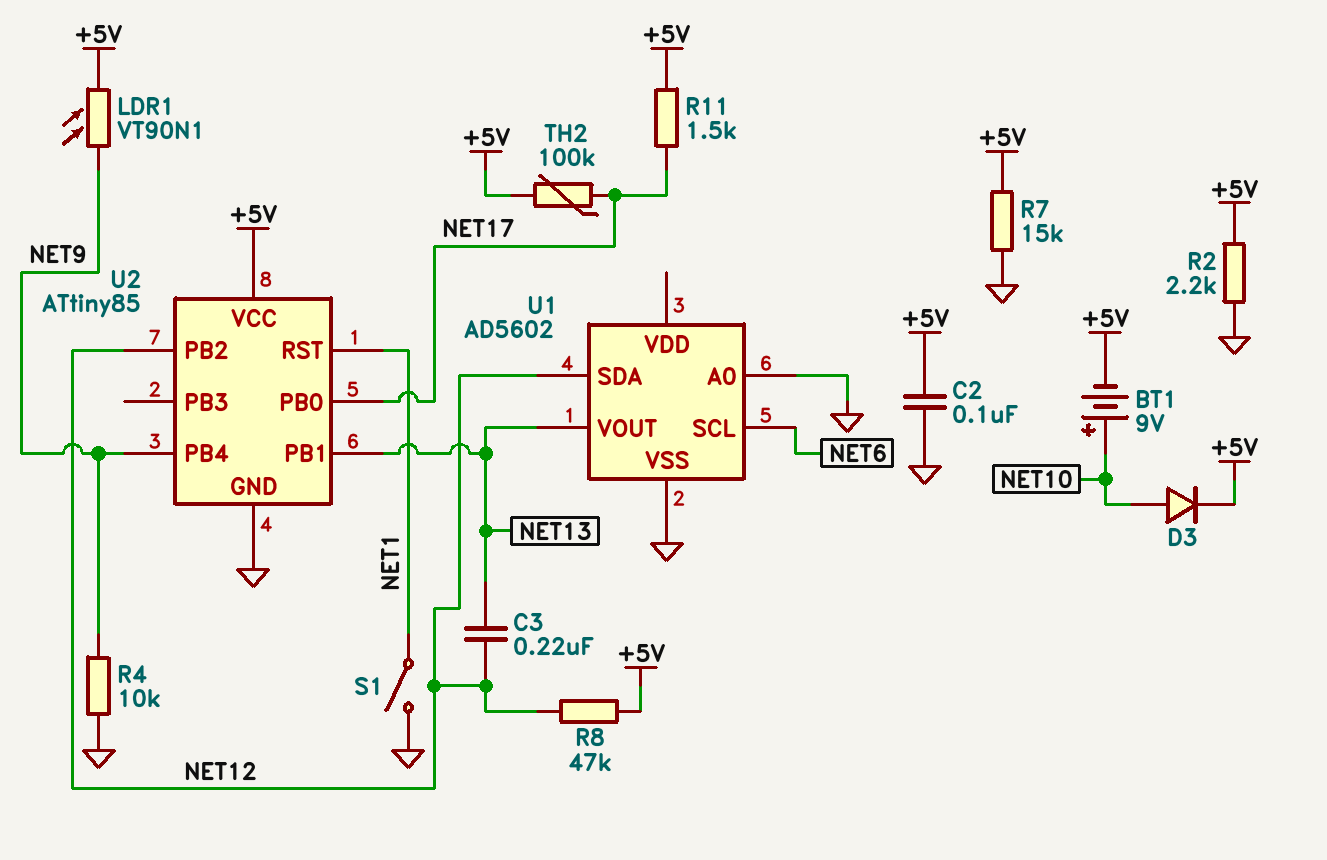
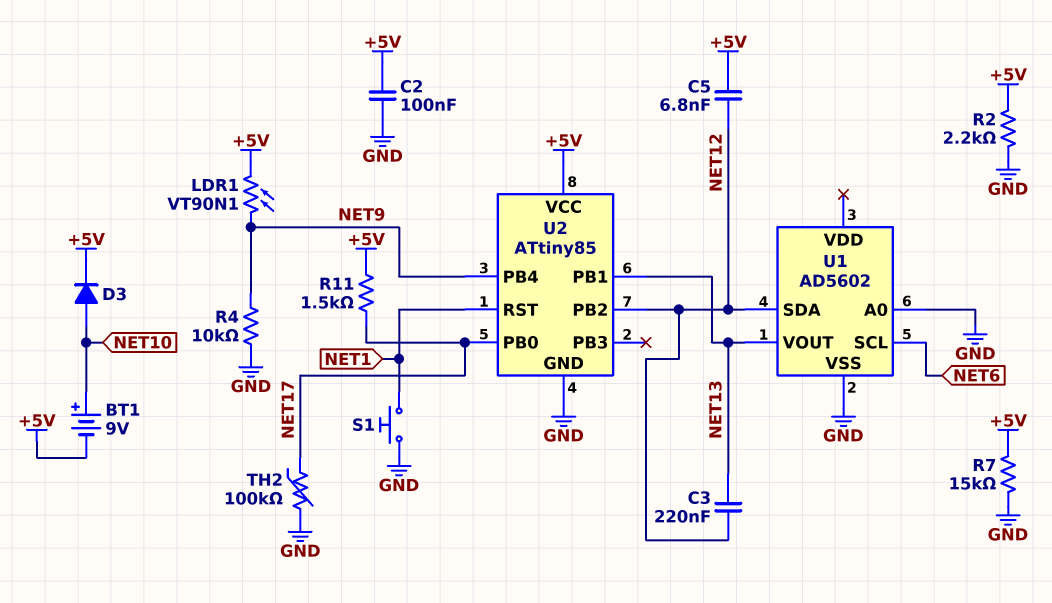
C5: none -> 6.8nF (+5V, NET12)
R8: 47k (+5V, NET12) -> none
S1: switch (GND, NET1) -> button (GND, NET1)
TH2: 100k (+5V, NET17) -> 100k (GND, NET17)

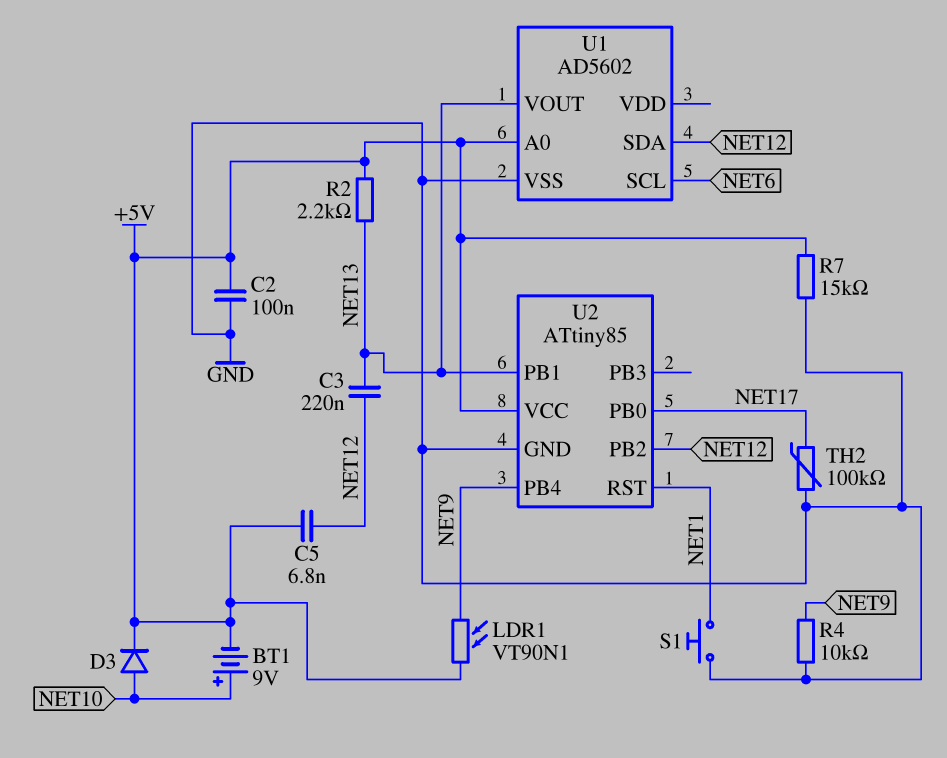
R2: 2.2k (+5V, GND) -> 2.2k (+5V, NET13)
R11: 1.5k (+5V, NET17) -> none
U1 pin A0: GND -> +5V

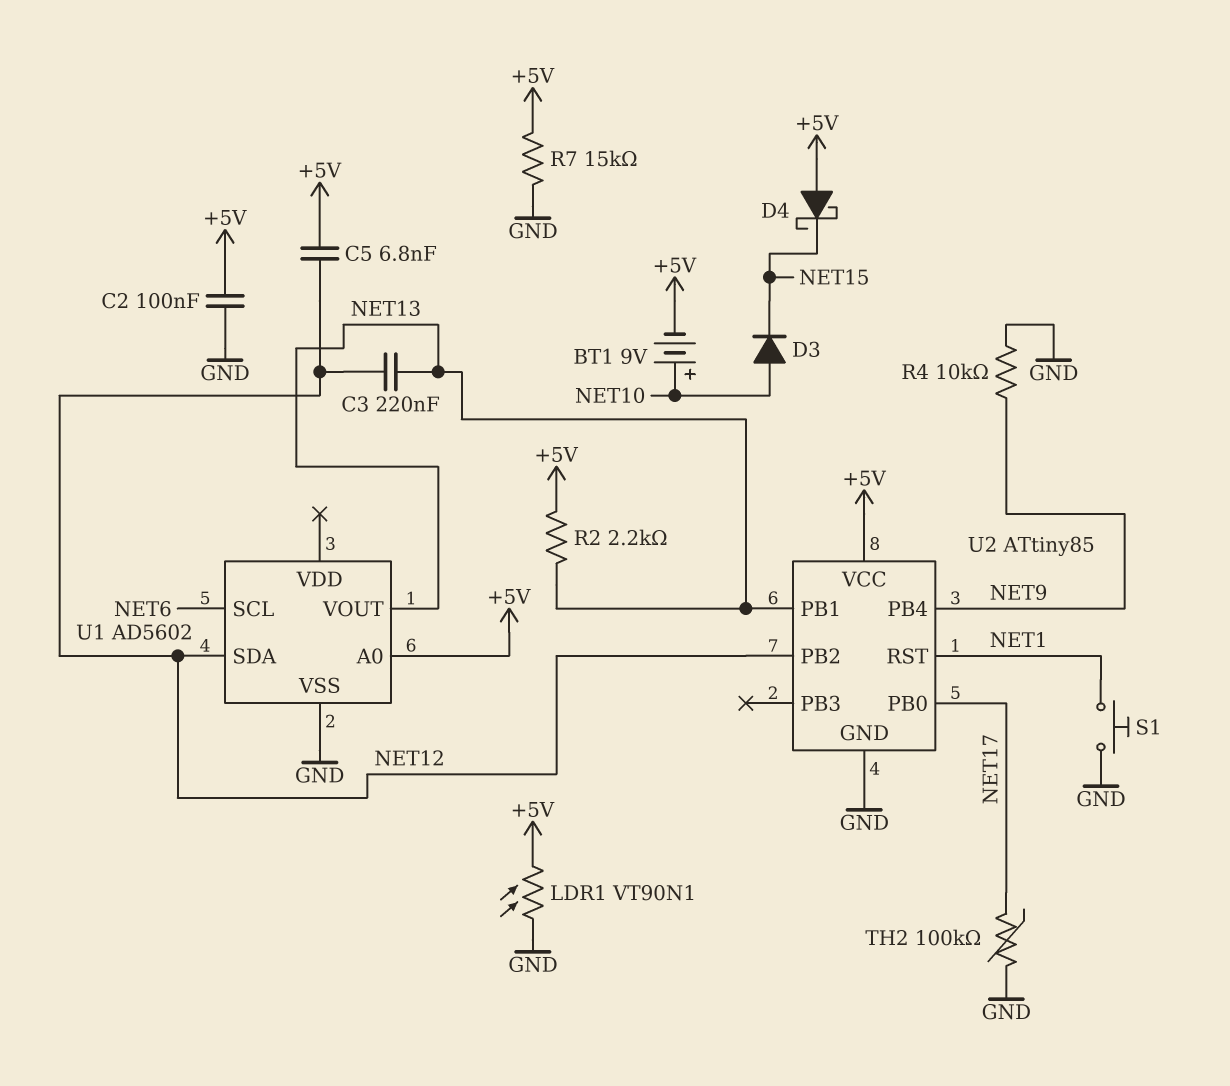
D3: diode (A NET10, K +5V) -> diode (A NET10, K NET15)
D4: none -> schottky (A +5V, K NET15)
LDR1: VT90N1 (+5V, NET9) -> VT90N1 (+5V, GND)

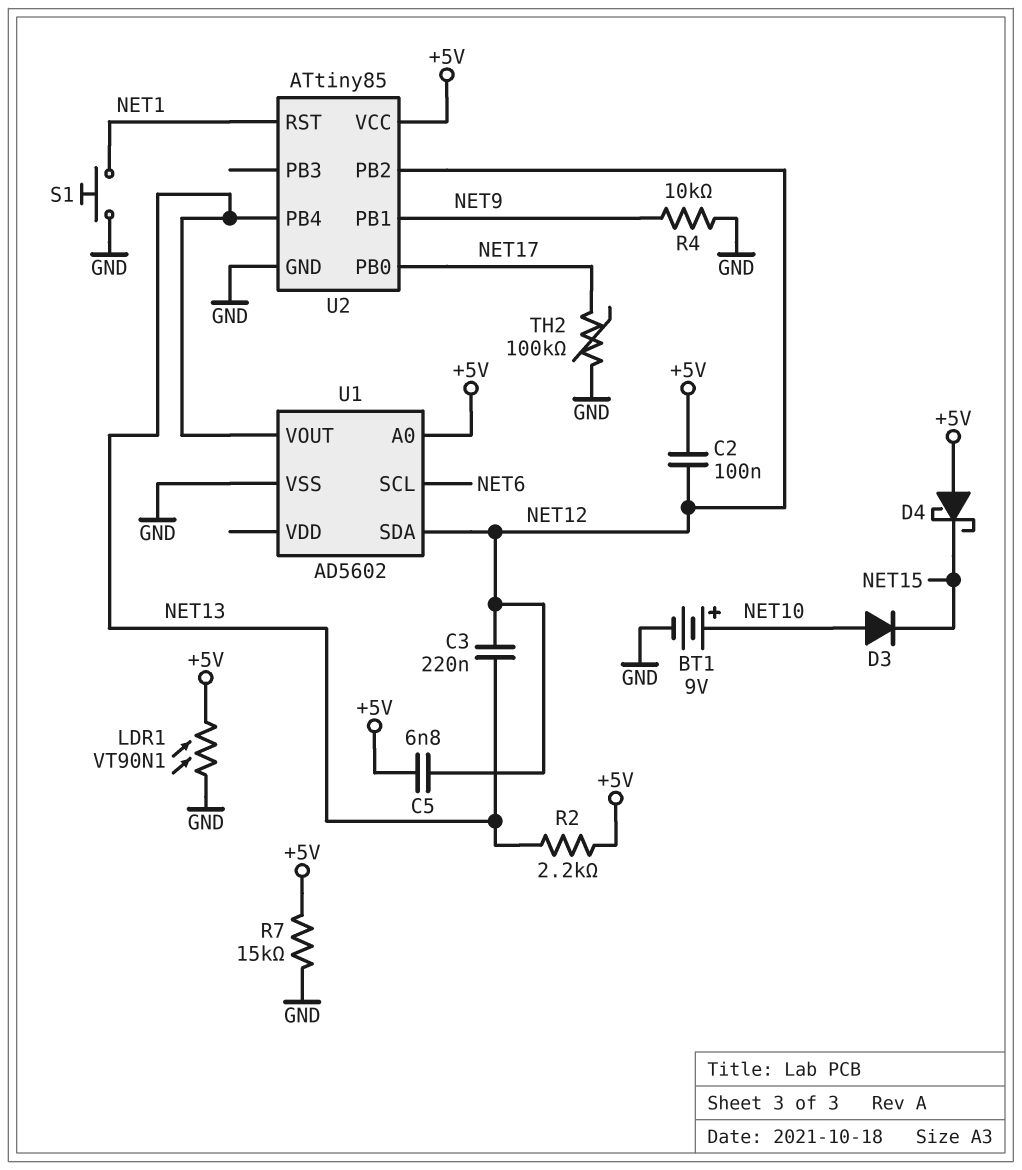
BT1: 9V (plus NET10, minus +5V) -> 9V (plus NET10, minus GND)
C2: 100nF (+5V, GND) -> 100nF (+5V, NET12)
U2 pin PB1: NET13 -> NET9
U2 pin PB4: NET9 -> NET13

